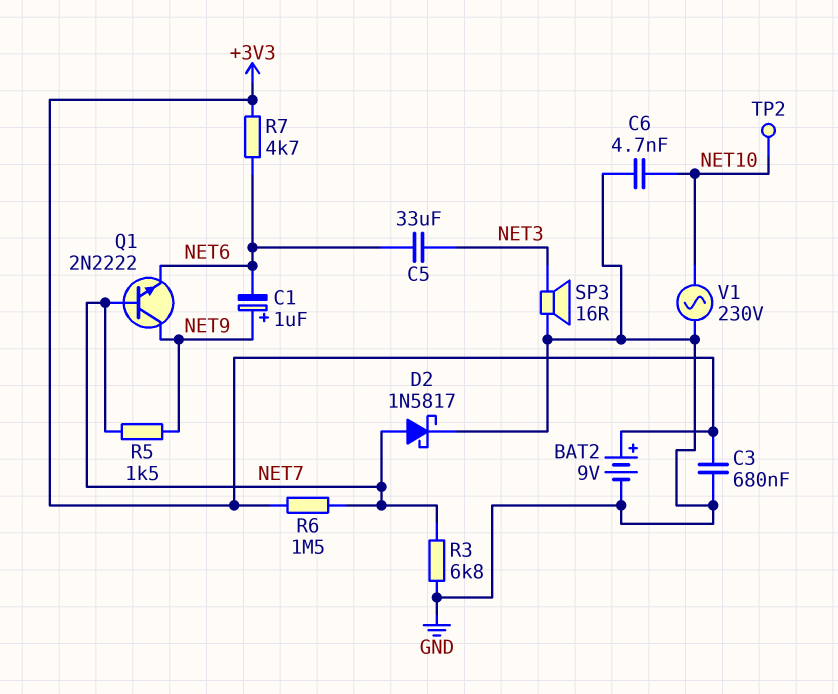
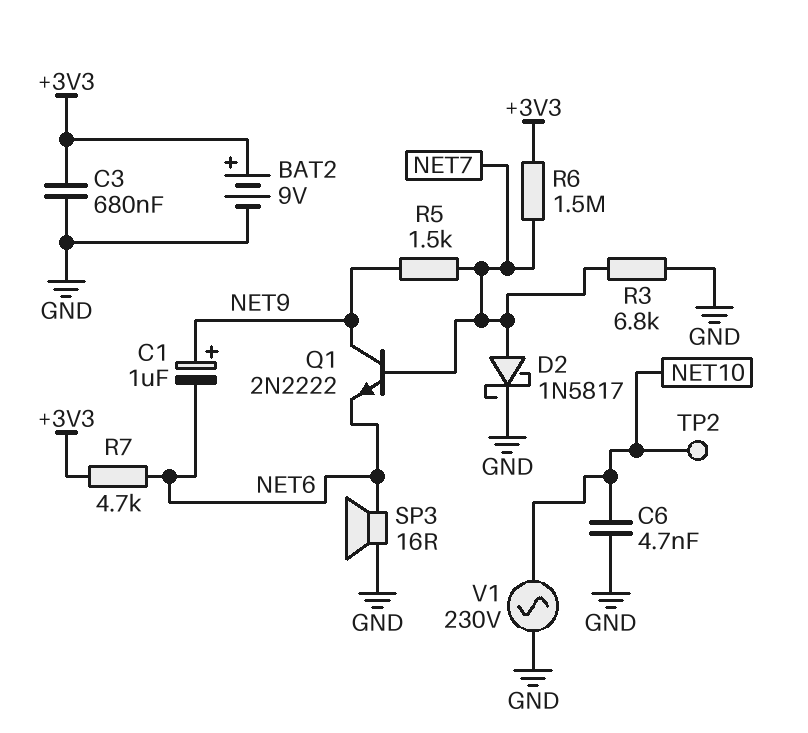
C5: 33uF (NET3, NET6) -> none
SP3: speaker 16R (GND, NET3) -> speaker 16R (GND, NET6)

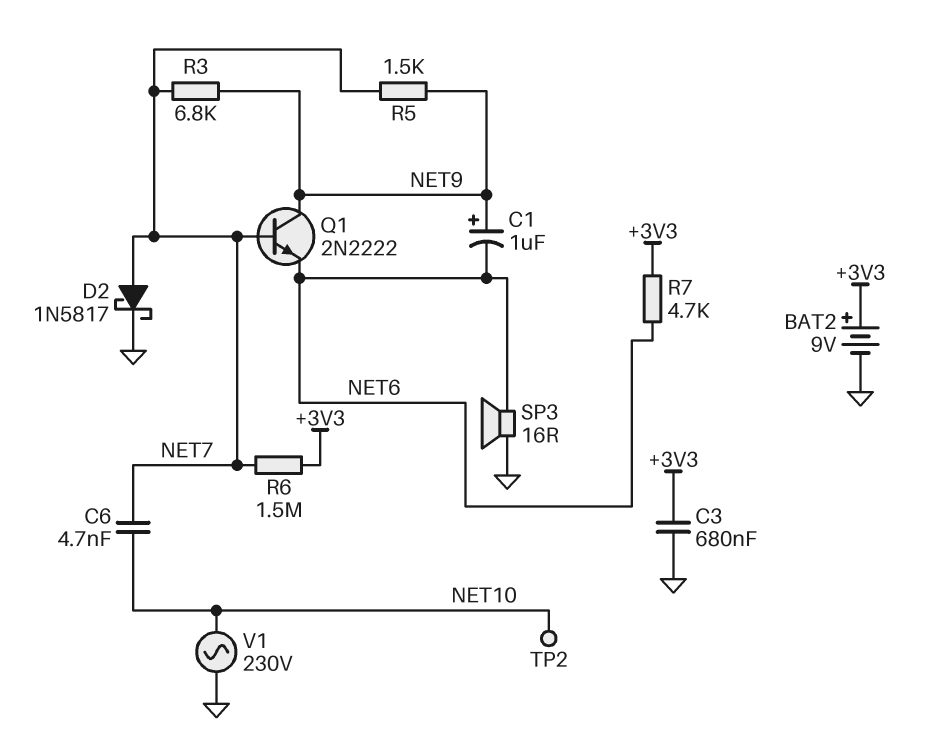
C6: 4.7nF (GND, NET10) -> 4.7nF (NET7, NET10)
R3: 6.8k (GND, NET7) -> 6.8k (NET7, NET9)

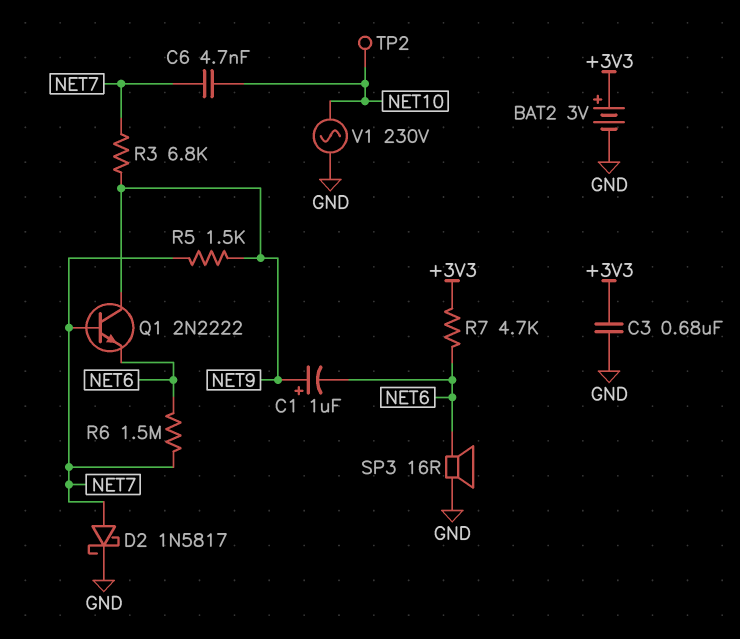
BAT2: 9V (plus +3V3, minus GND) -> 3V (plus +3V3, minus GND)
R6: 1.5M (+3V3, NET7) -> 1.5M (NET6, NET7)

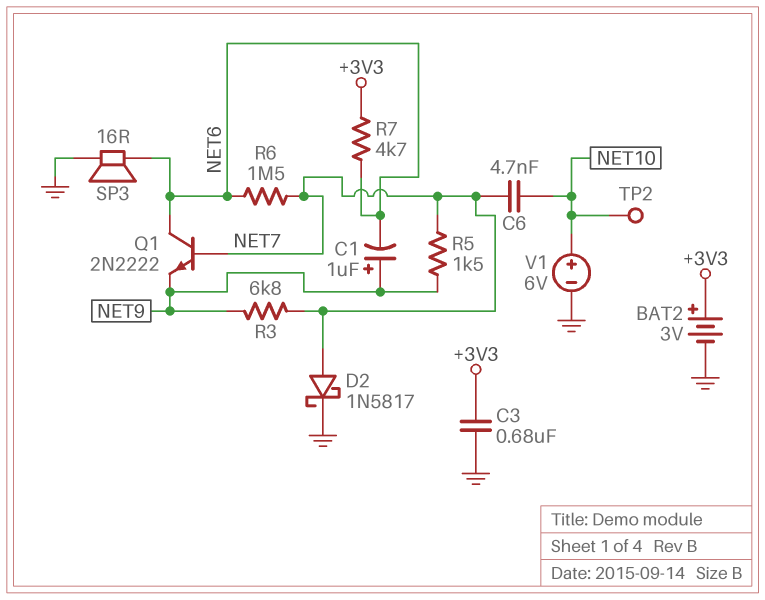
Q1: NPN 2N2222 (B NET7, C NET9, E NET6) -> NPN 2N2222 (B NET7, C NET6, E NET9)
V1: AC 230V (GND, NET10) -> 6V (plus NET10, minus GND)

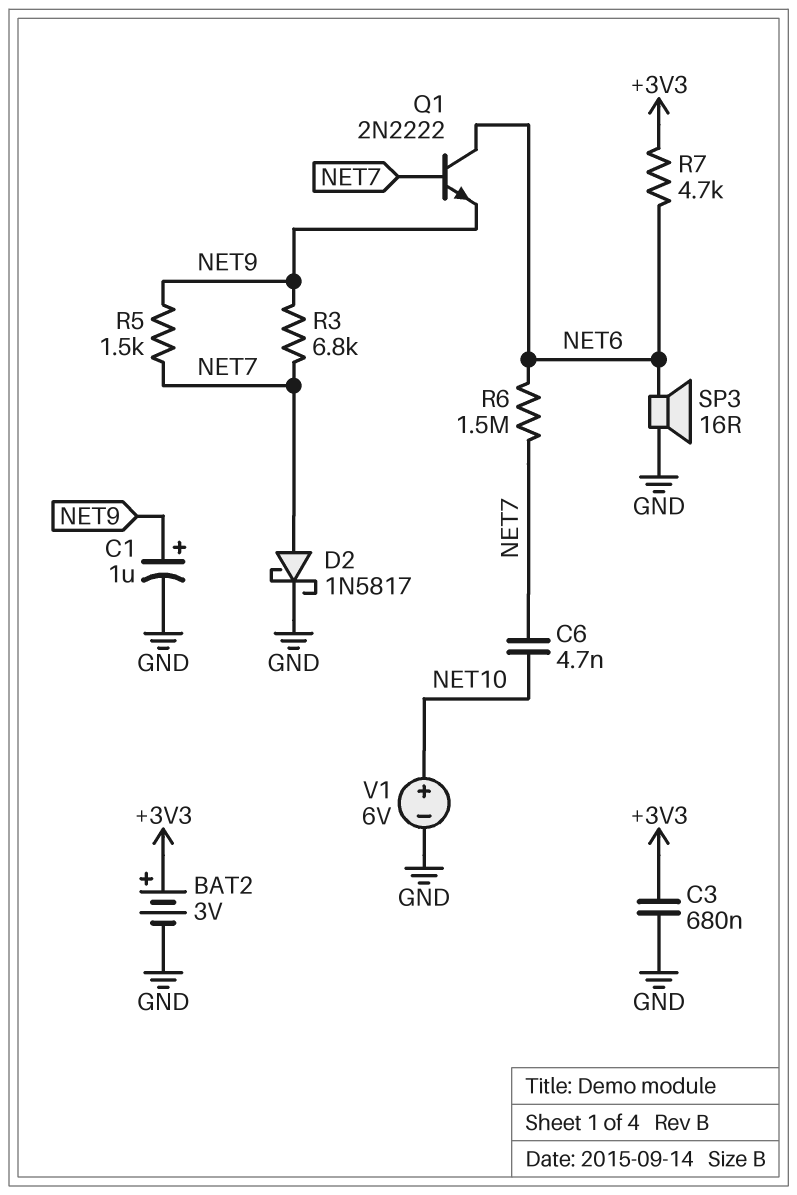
C1: 1uF (plus NET9, minus NET6) -> 1uF (plus NET9, minus GND)
TP2: test point (NET10) -> none

